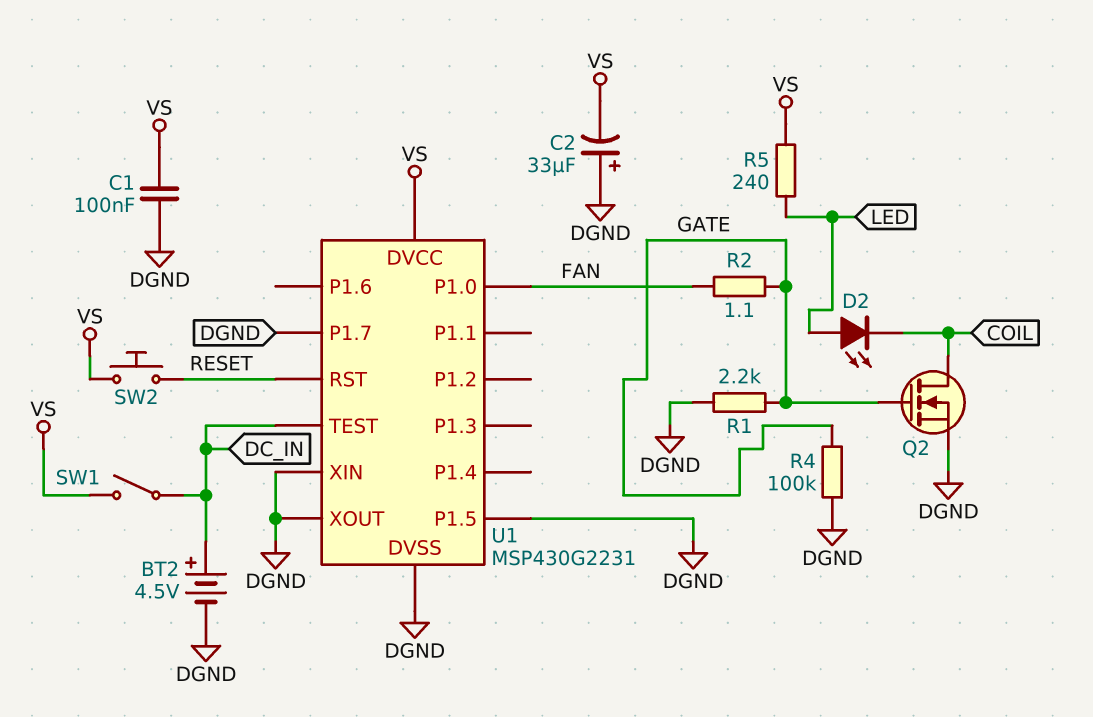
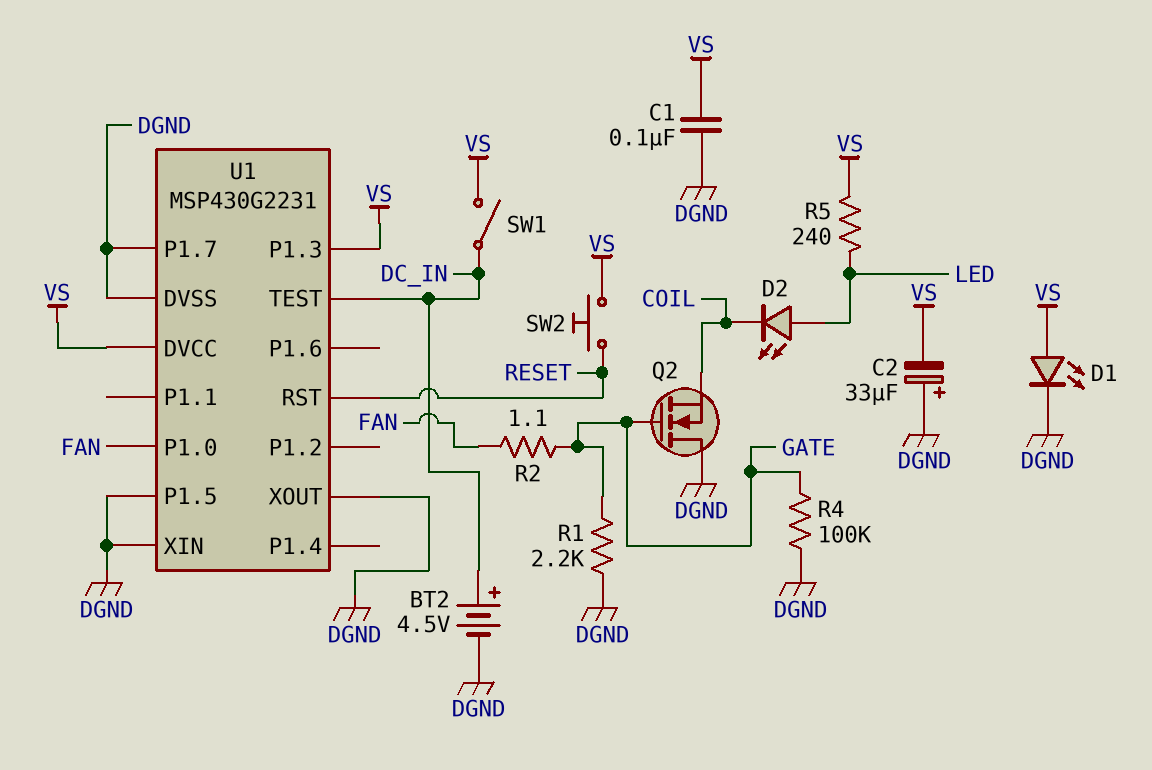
D1: none -> LED (A VS, K DGND)
Q2: NMOS (G GATE, D COIL, S DGND) -> NMOS (G GATE, D DGND, S COIL)
U1 pin P1.3: none -> VS

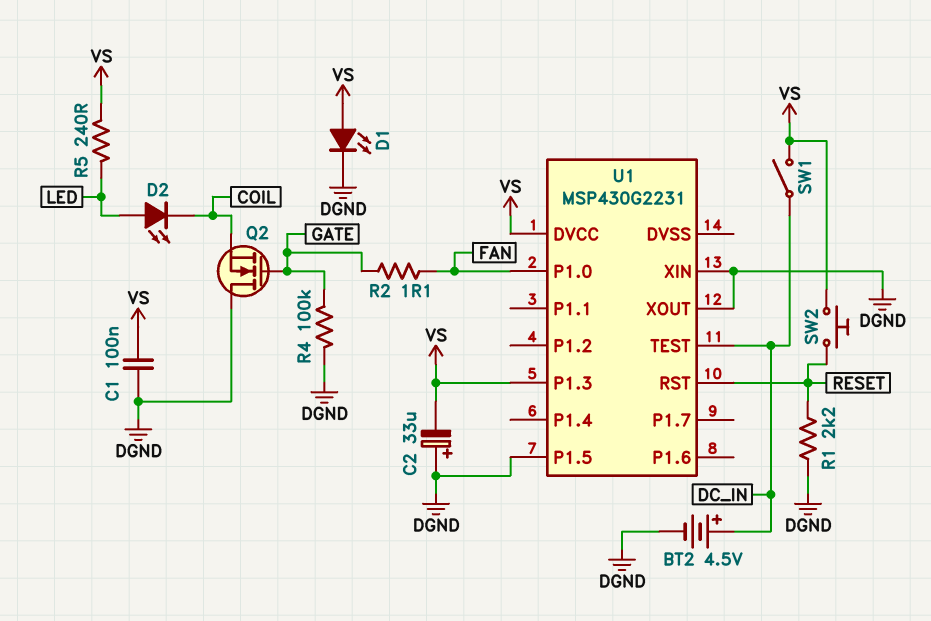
R1: 2.2k (DGND, GATE) -> 2.2k (DGND, RESET)
U1 pin DVSS: DGND -> none
U1 pin P1.7: DGND -> none

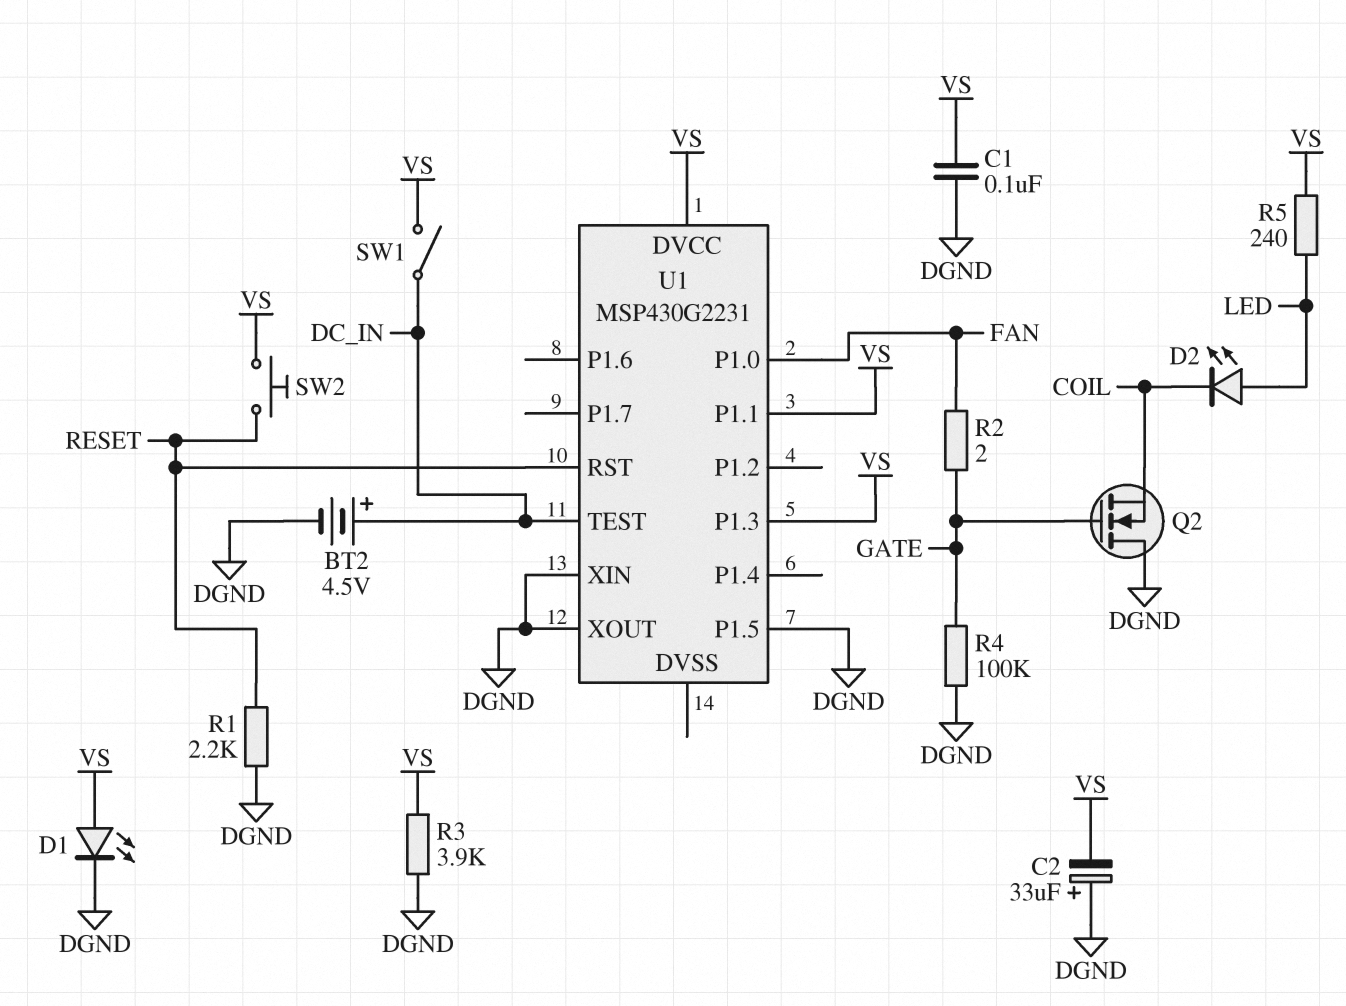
R2: 1.1 (FAN, GATE) -> 2 (FAN, GATE)
R3: none -> 3.9k (DGND, VS)
U1 pin P1.1: none -> VS

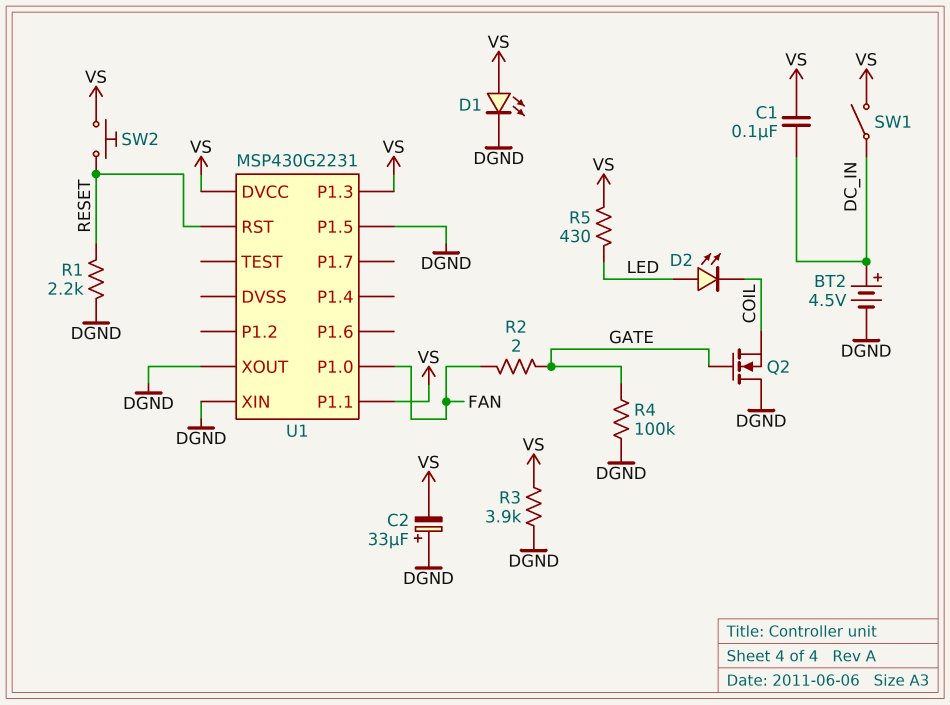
C1: 100nF (DGND, VS) -> 100nF (DC_IN, VS)
R5: 240 (LED, VS) -> 430 (LED, VS)
U1 pin TEST: DC_IN -> none

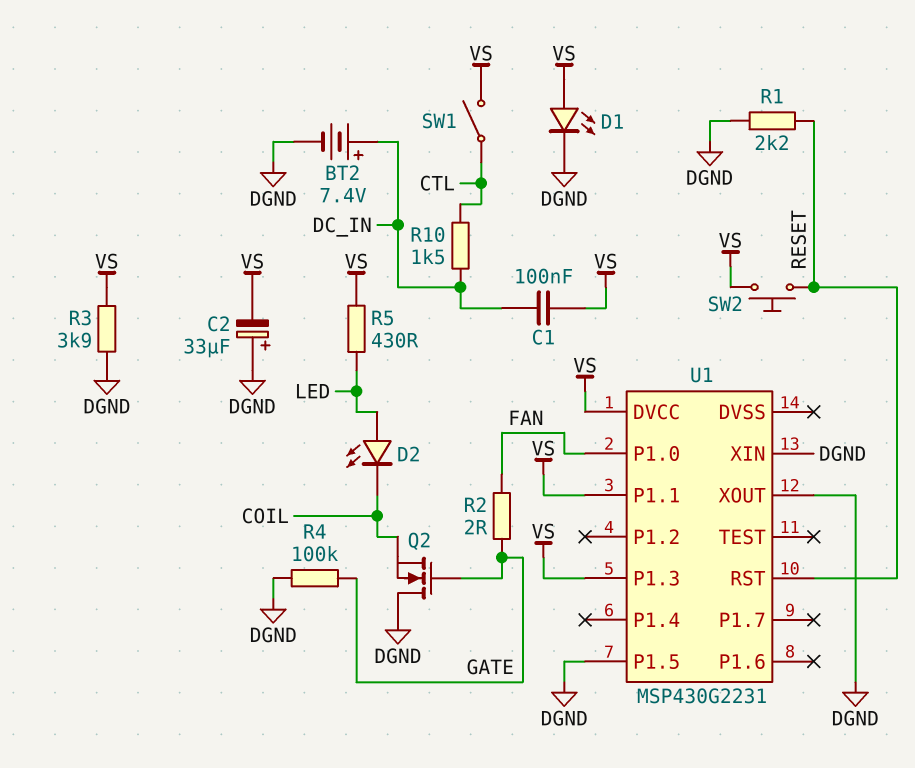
BT2: 4.5V (plus DC_IN, minus DGND) -> 7.4V (plus DC_IN, minus DGND)
R10: none -> 1.5k (CTL, DC_IN)
SW1: switch (DC_IN, VS) -> switch (CTL, VS)

